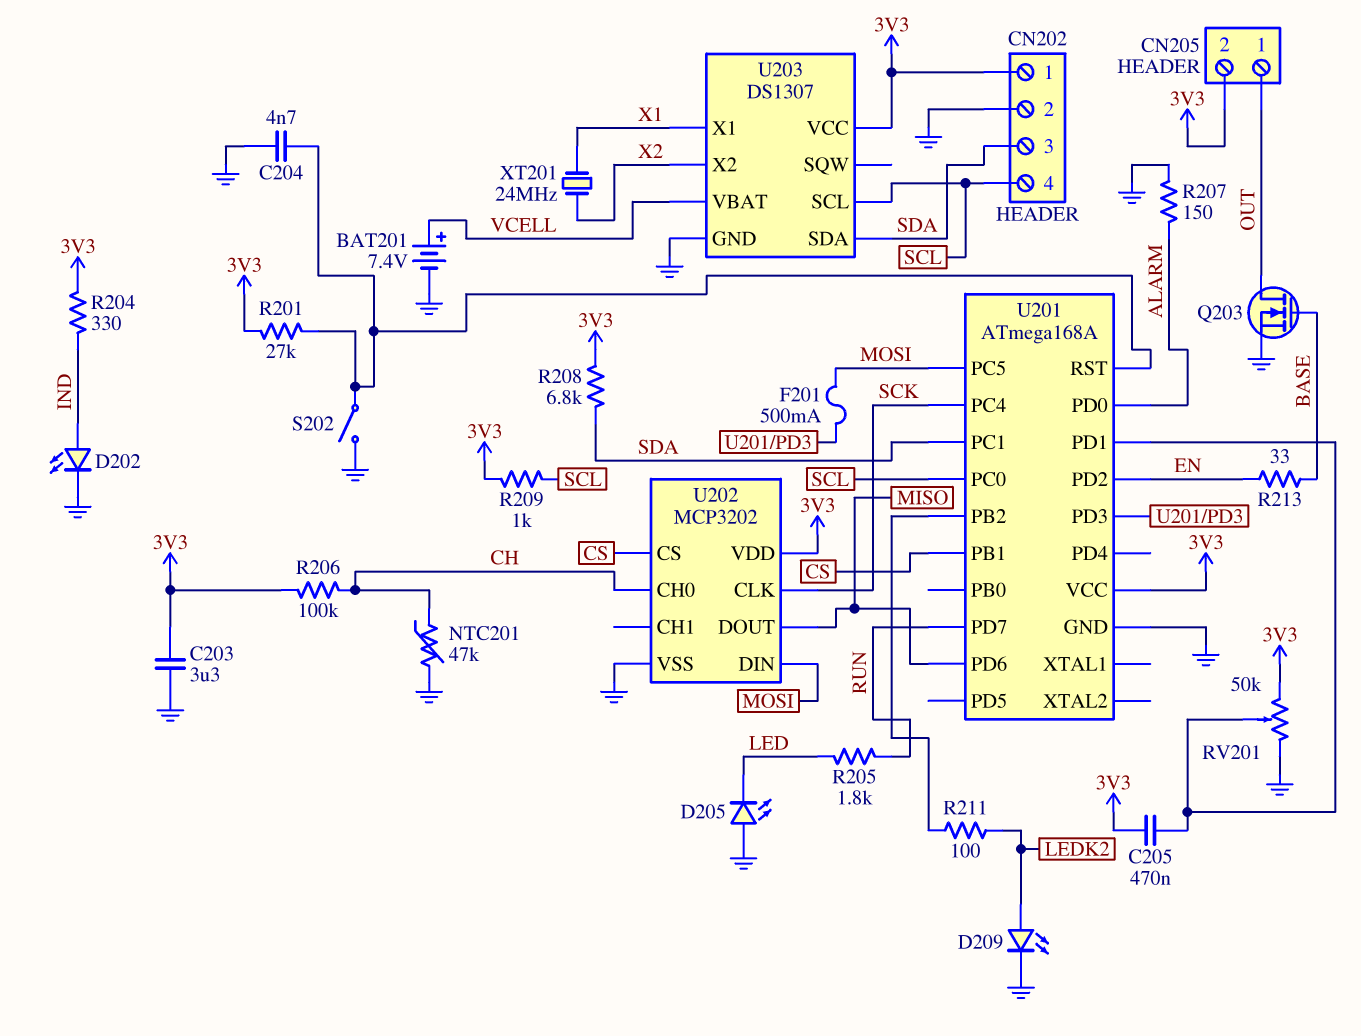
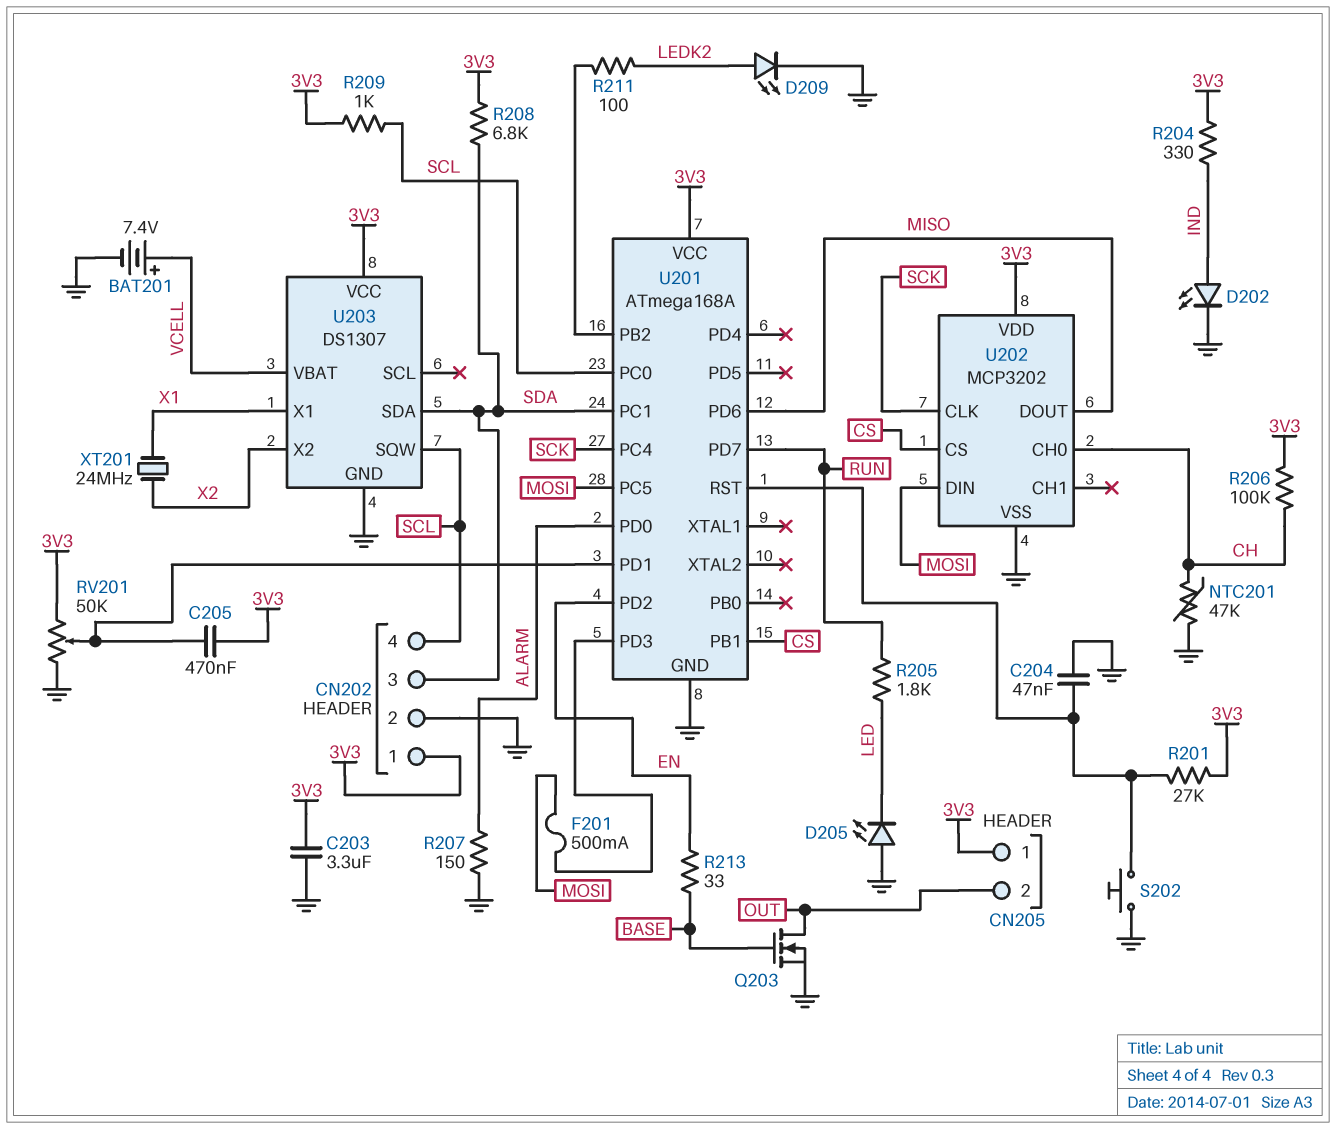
C204: 4.7nF (GND, U201/RST) -> 47nF (GND, U201/RST)
CN205 pin 1: OUT -> 3V3
CN205 pin 2: 3V3 -> OUT
S202: switch (GND, U201/RST) -> button (GND, U201/RST)
U203 pin SCL: SCL -> none
U203 pin SQW: none -> SCL

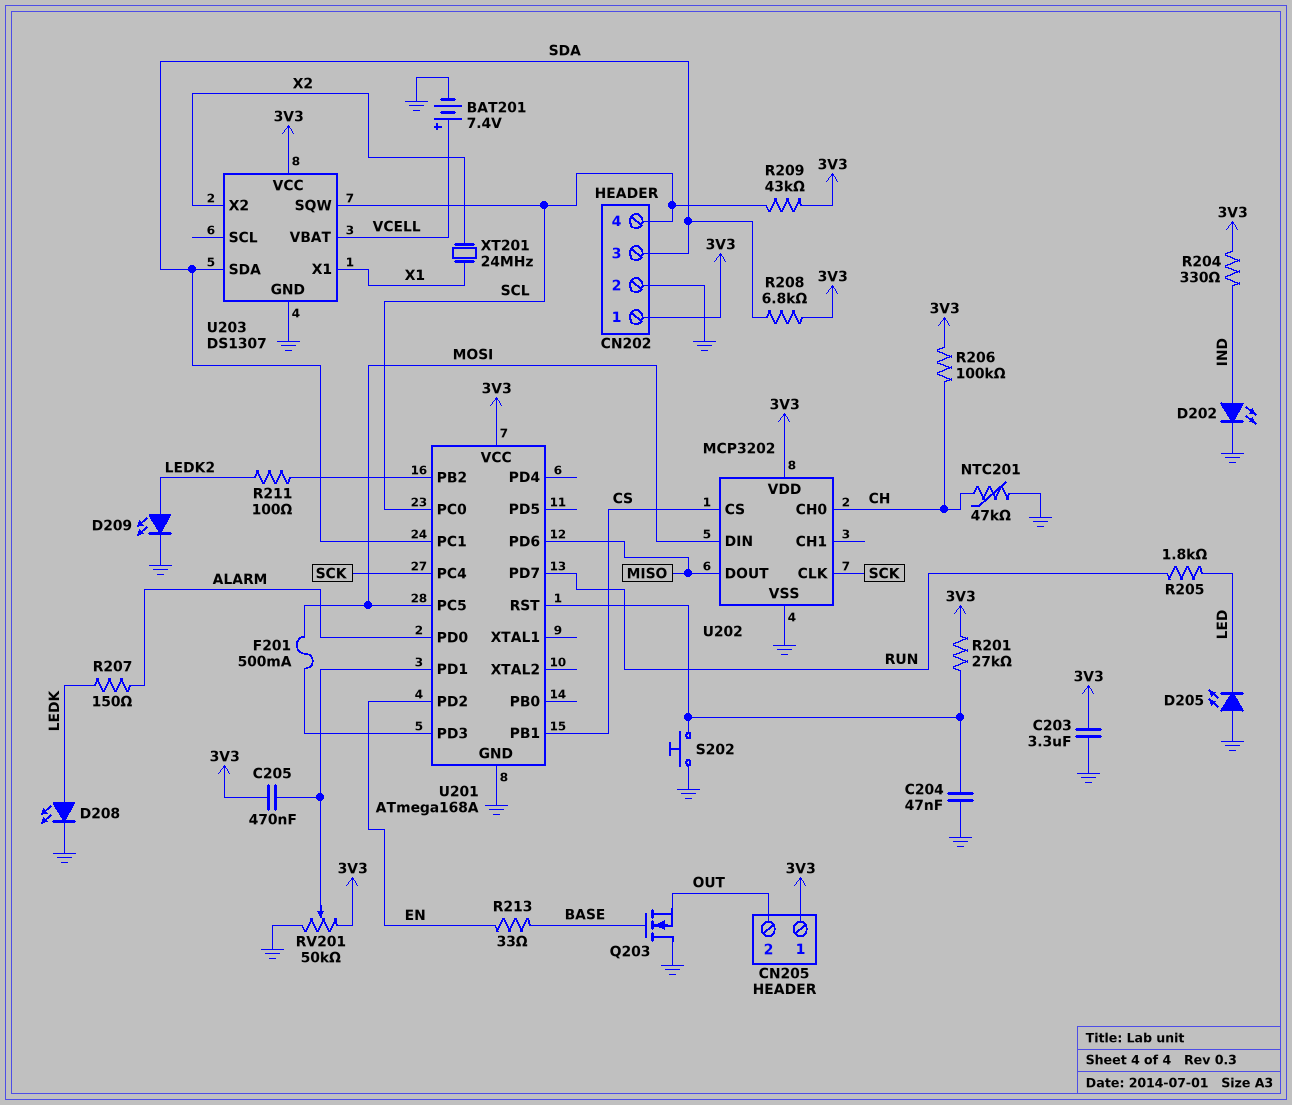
D208: none -> LED (A LEDK, K GND)
Q203: NMOS (G BASE, D OUT, S GND) -> NMOS (G BASE, D GND, S OUT)
R207: 150 (ALARM, GND) -> 150 (ALARM, LEDK)
R209: 1k (3V3, SCL) -> 43k (3V3, SCL)

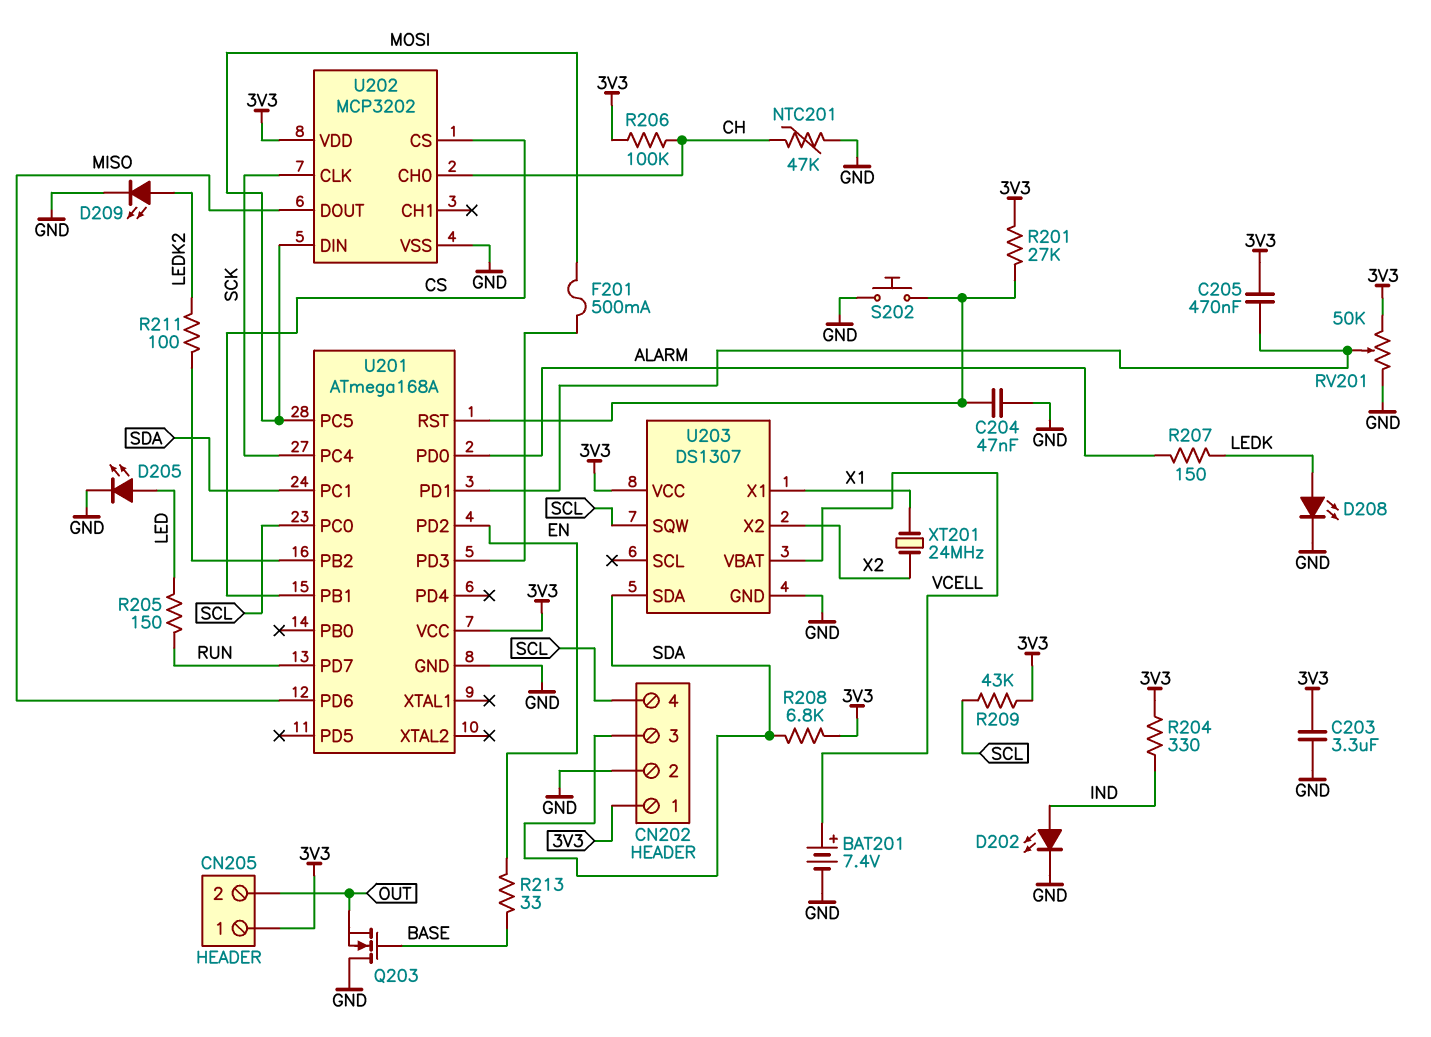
D205: LED (A GND, K LED) -> LED (A LED, K GND)
R205: 1.8k (LED, RUN) -> 150 (LED, RUN)

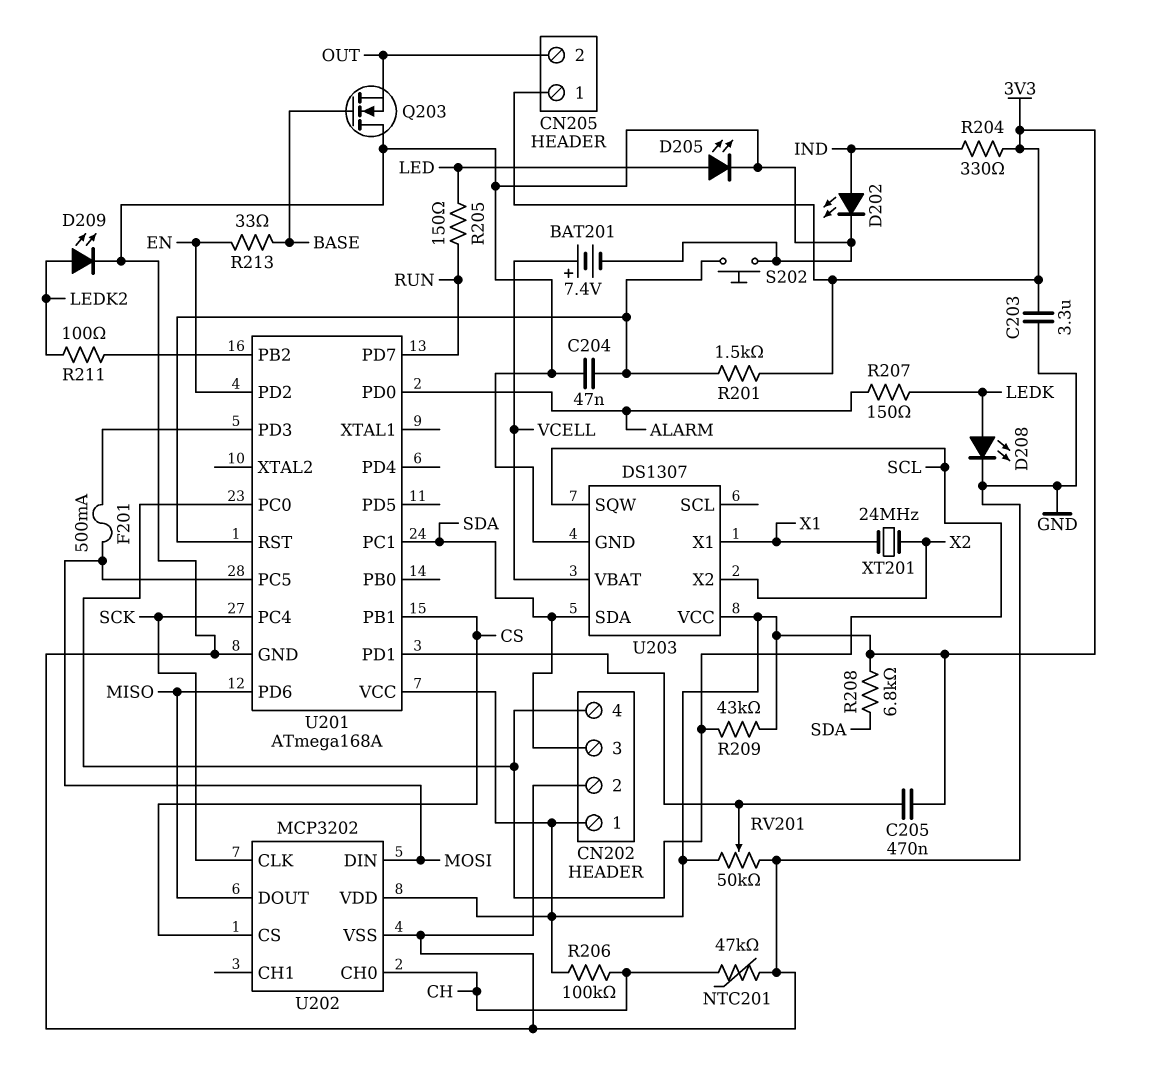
R201: 27k (3V3, U201/RST) -> 1.5k (3V3, U201/RST)

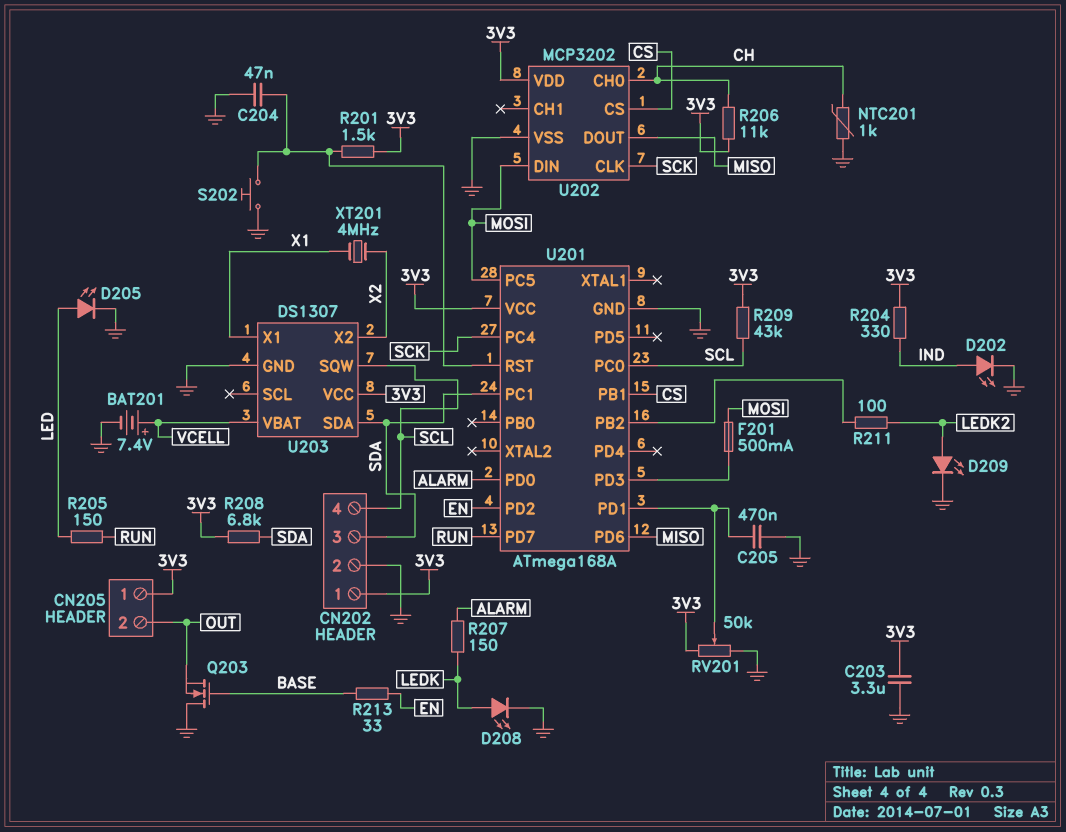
C205: 470nF (3V3, U201/PD1) -> 470nF (GND, U201/PD1)
NTC201: 47k (CH, GND) -> 1k (CH, GND)
R206: 100k (3V3, CH) -> 11k (3V3, CH)
XT201: 24MHz (X1, X2) -> 4MHz (X1, X2)

